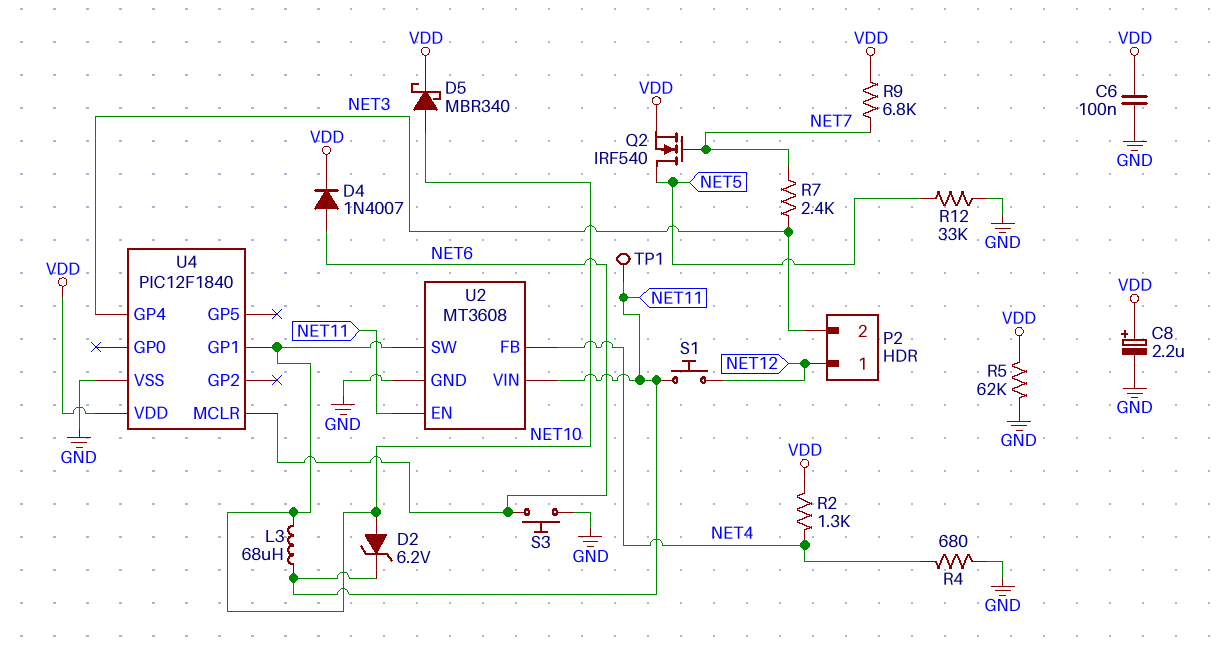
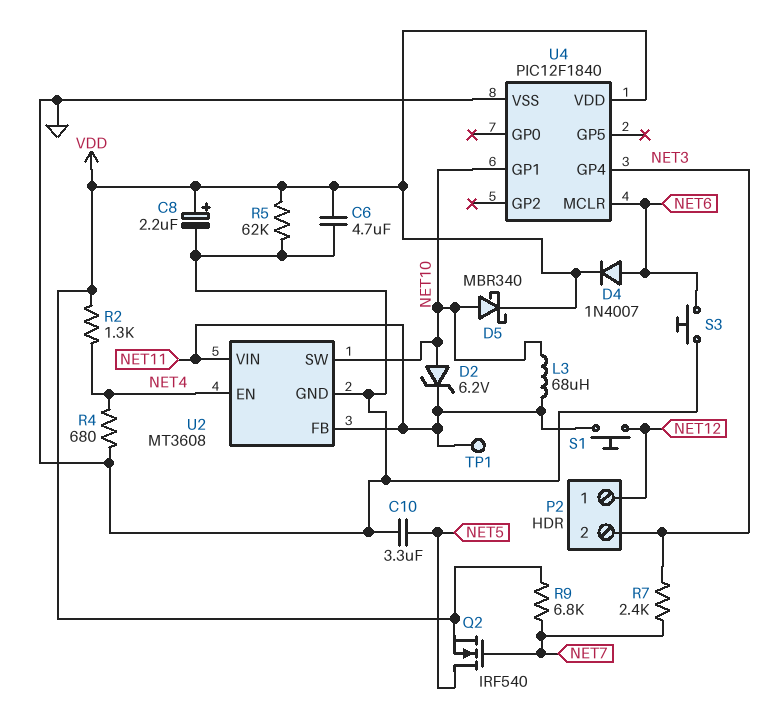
C6: 100nF (GND, VDD) -> 4.7uF (GND, VDD)
C10: none -> 3.3uF (GND, NET5)
R12: 33k (GND, NET5) -> none
U2 pin EN: NET11 -> NET4
U2 pin FB: NET4 -> NET11

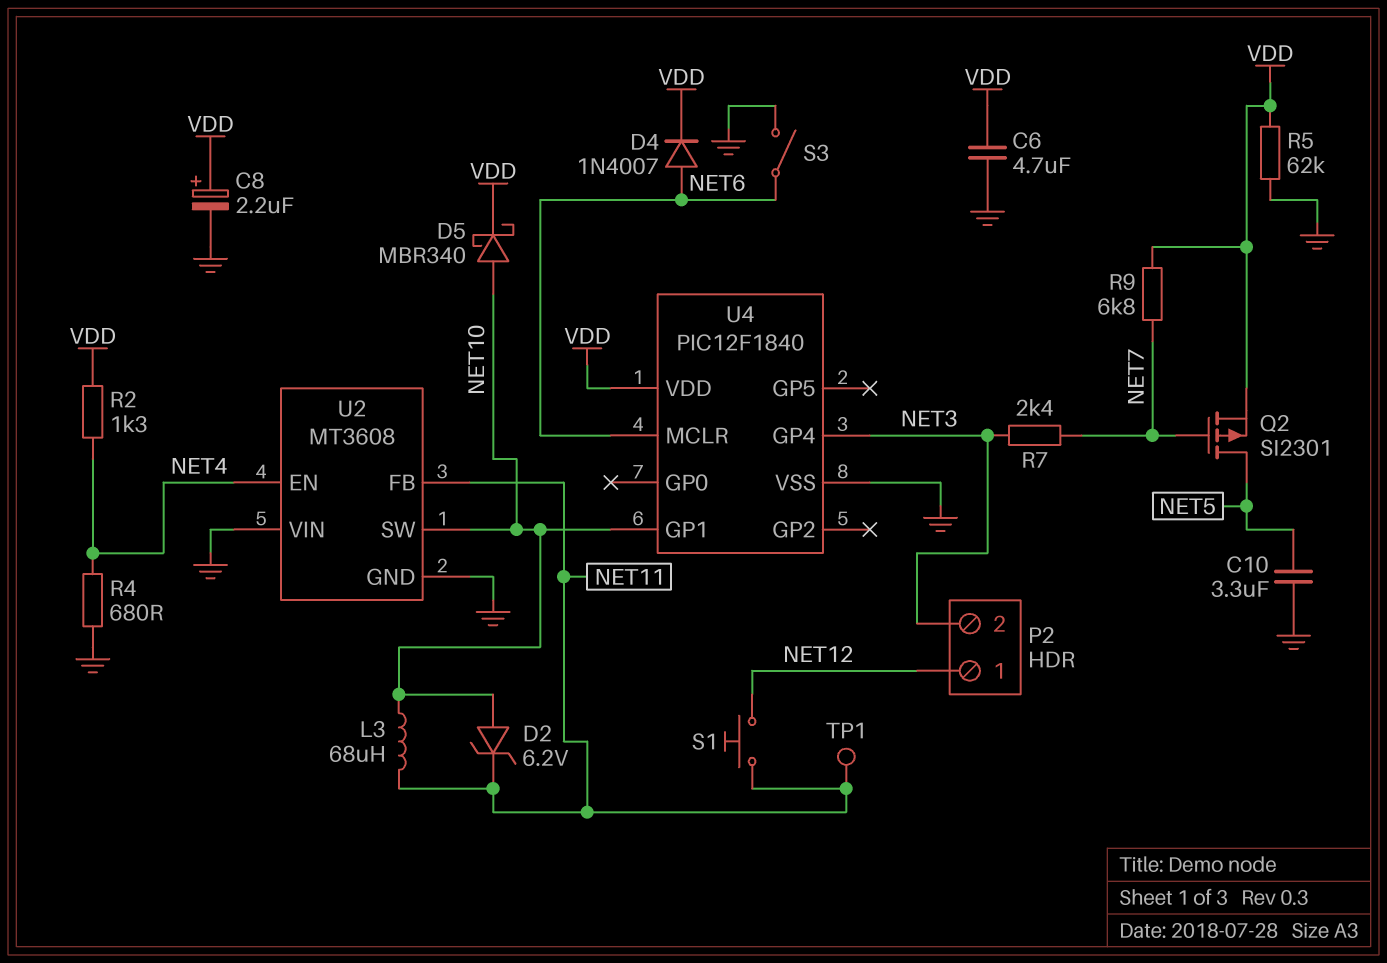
Q2: NMOS IRF540 (G NET7, D NET5, S VDD) -> PMOS SI2301 (G NET7, D NET5, S VDD)
S3: button (GND, NET6) -> switch (GND, NET6)
U2 pin VIN: NET11 -> GND

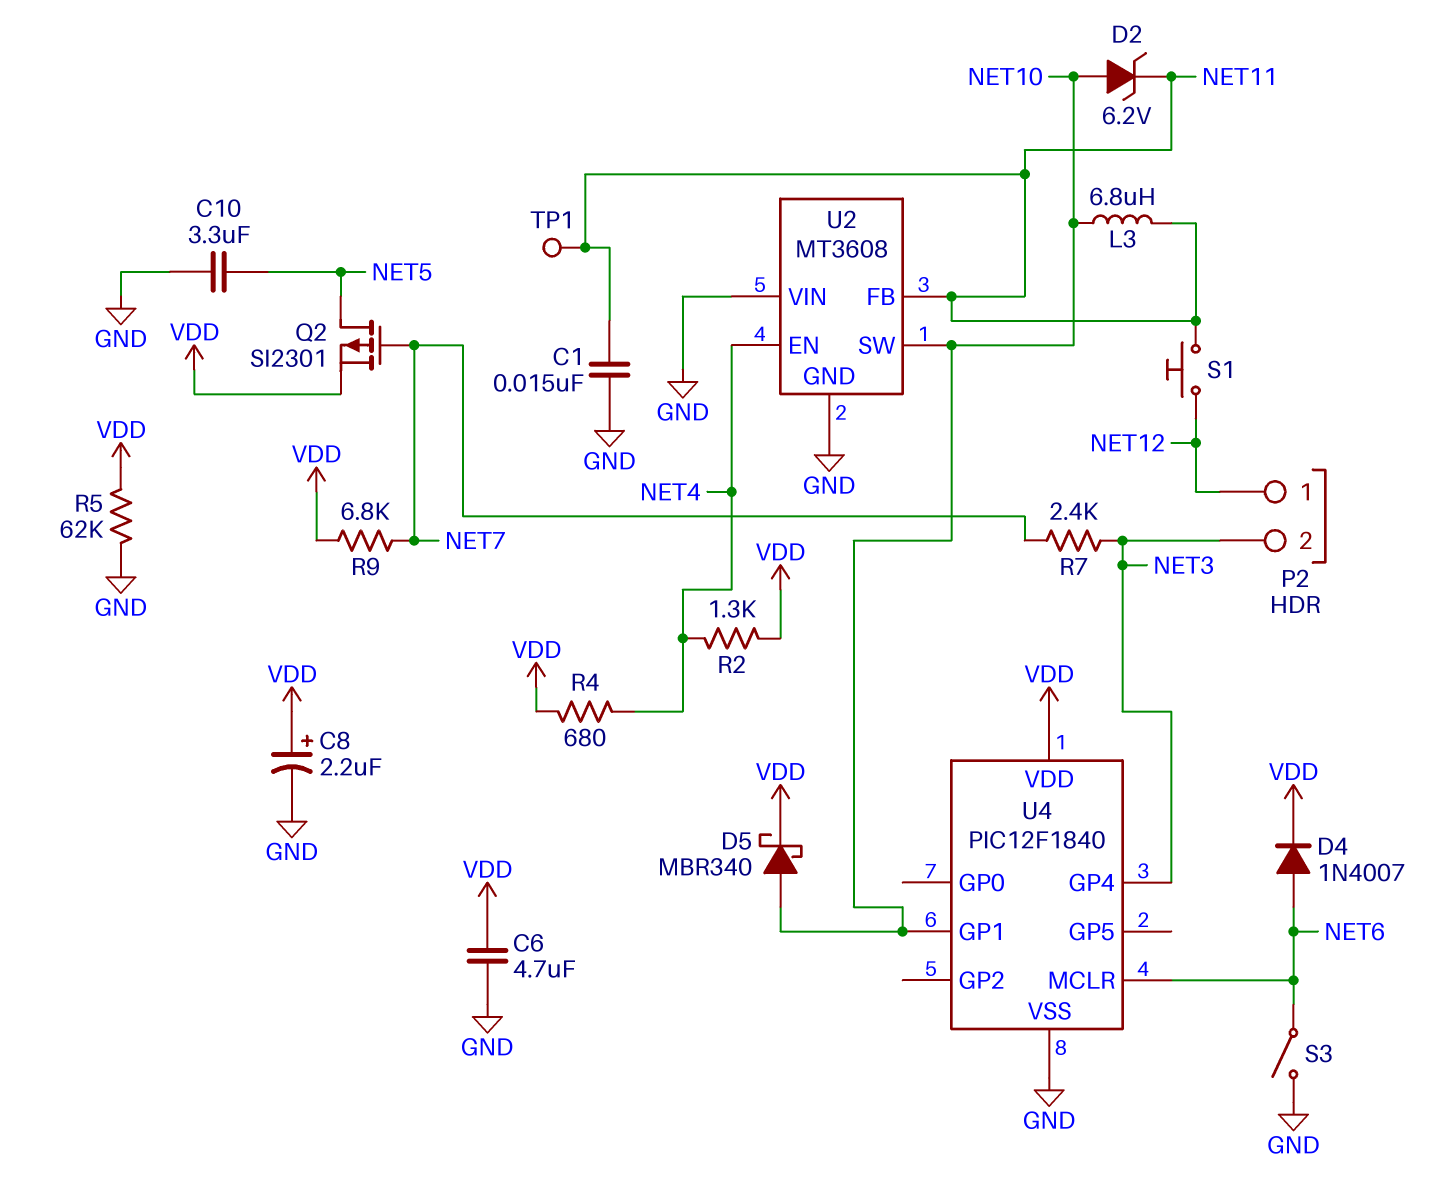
C1: none -> 15nF (GND, NET11)
L3: 68uH (NET10, NET11) -> 6.8uH (NET10, NET11)
R4: 680 (GND, NET4) -> 680 (NET4, VDD)

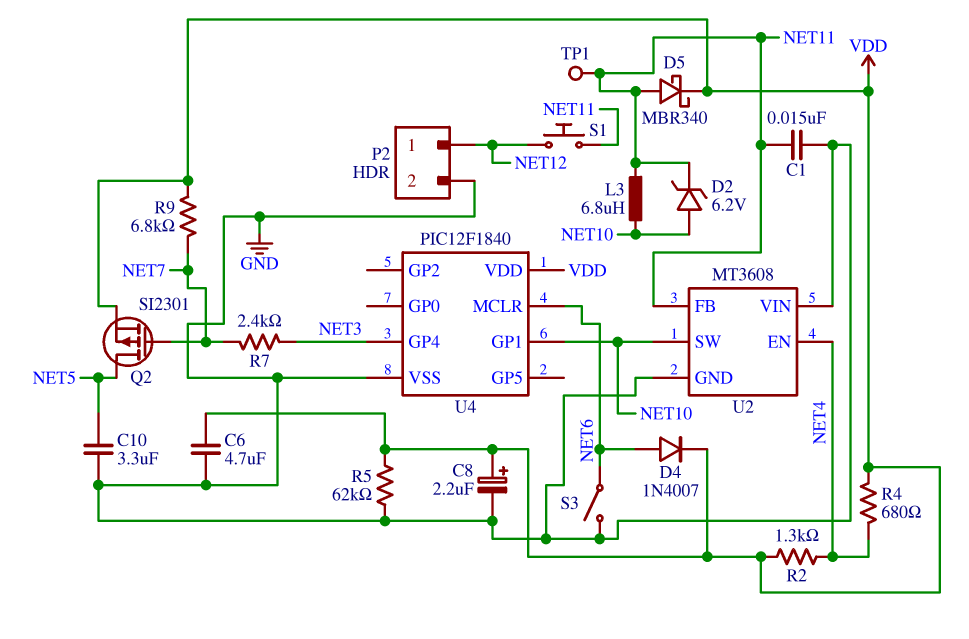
D5: schottky MBR340 (A NET10, K VDD) -> schottky MBR340 (A NET11, K VDD)
P2 pin 2: NET3 -> GND

